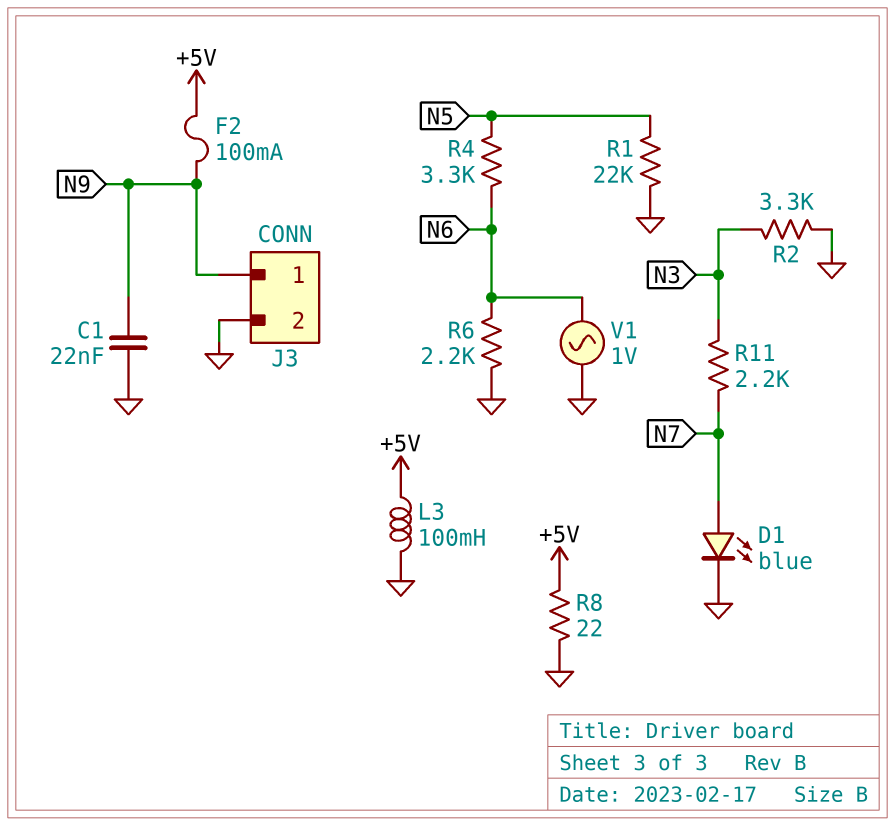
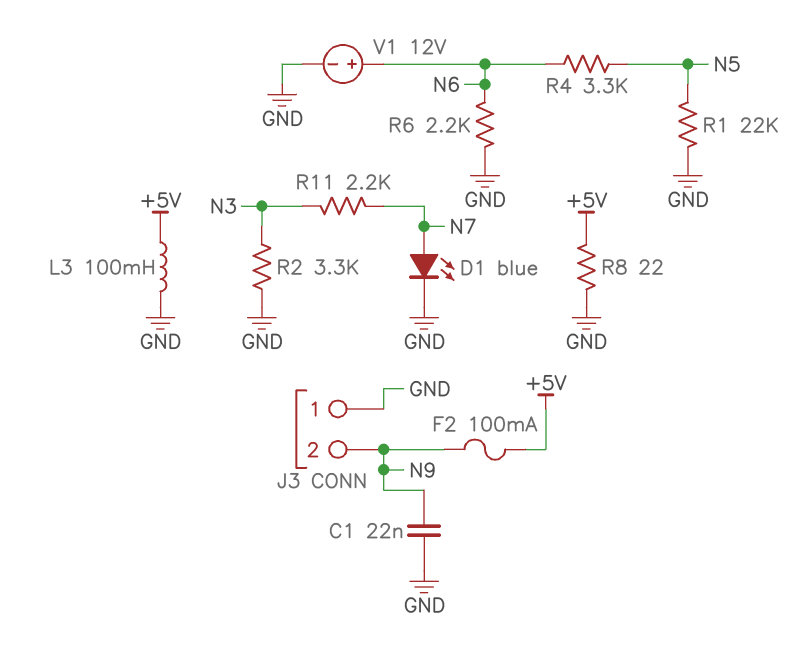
J3 pin 1: N9 -> GND
J3 pin 2: GND -> N9
V1: AC 1V (GND, N6) -> 12V (plus N6, minus GND)

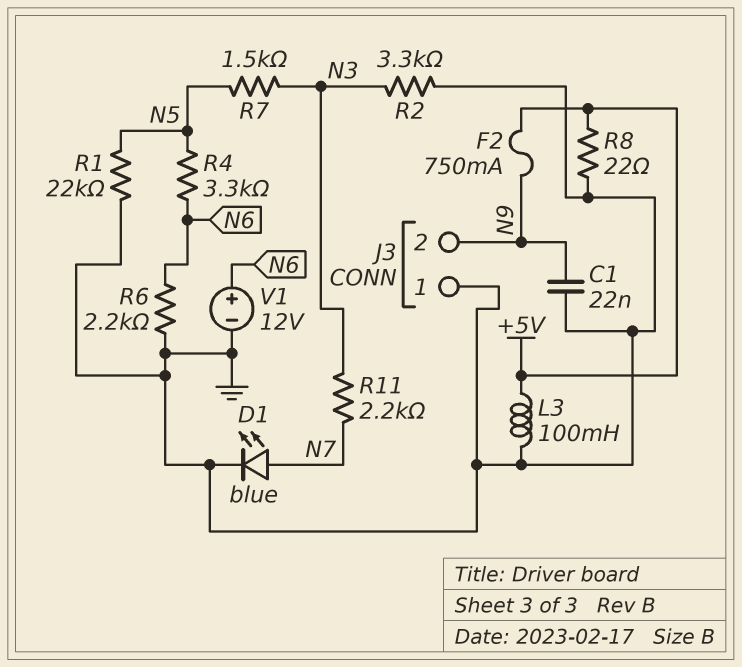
F2: 100mA (+5V, N9) -> 750mA (+5V, N9)
R7: none -> 1.5k (N3, N5)

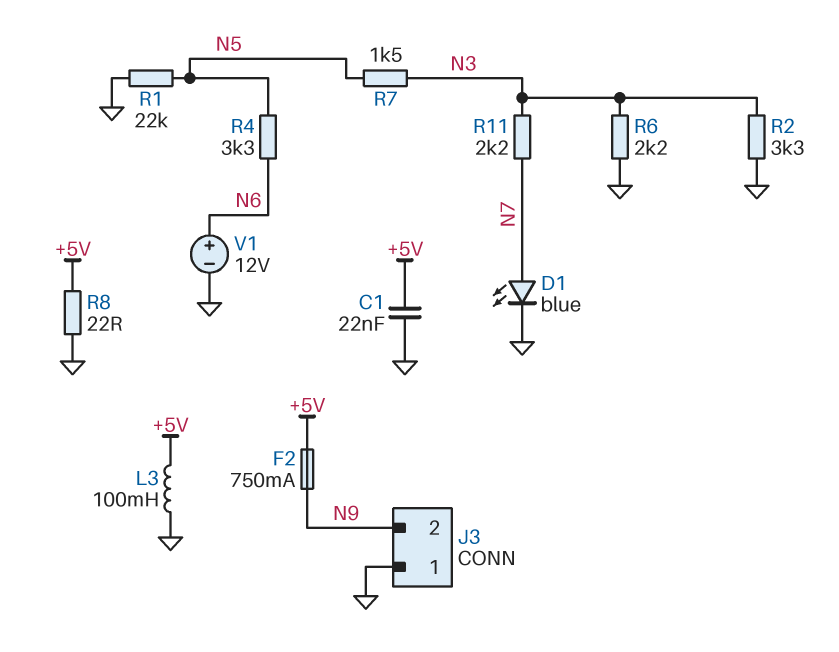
C1: 22nF (GND, N9) -> 22nF (+5V, GND)
R6: 2.2k (GND, N6) -> 2.2k (GND, N3)

